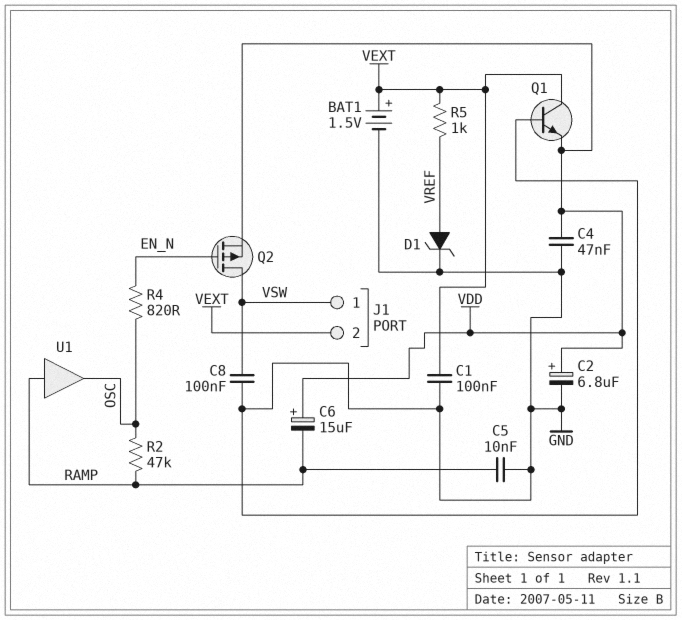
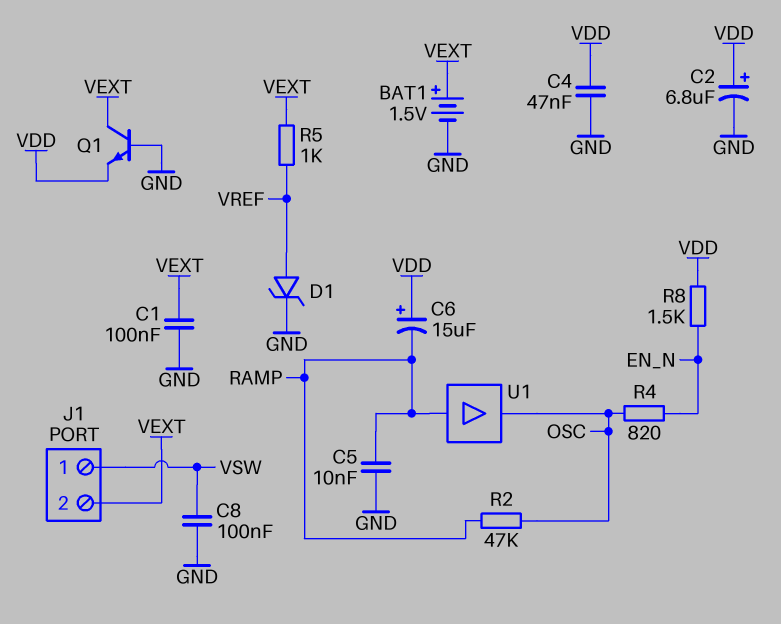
Q2: PMOS (G EN_N, D VSW, S VDD) -> none
R8: none -> 1.5k (EN_N, VDD)

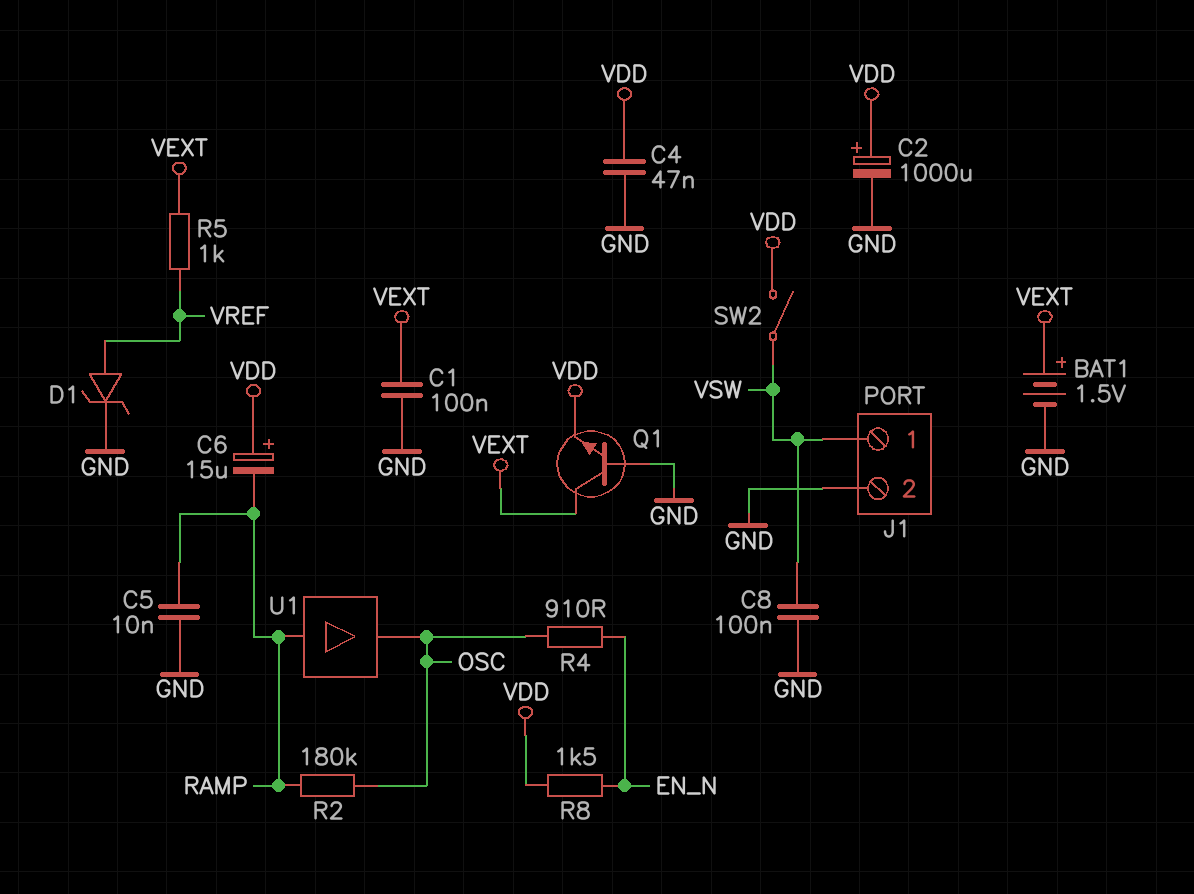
C2: 6.8uF (plus VDD, minus GND) -> 1000uF (plus VDD, minus GND)
J1 pin 2: VEXT -> GND
R2: 47k (OSC, RAMP) -> 180k (OSC, RAMP)
R4: 820 (EN_N, OSC) -> 910 (EN_N, OSC)
SW2: none -> switch (VDD, VSW)

